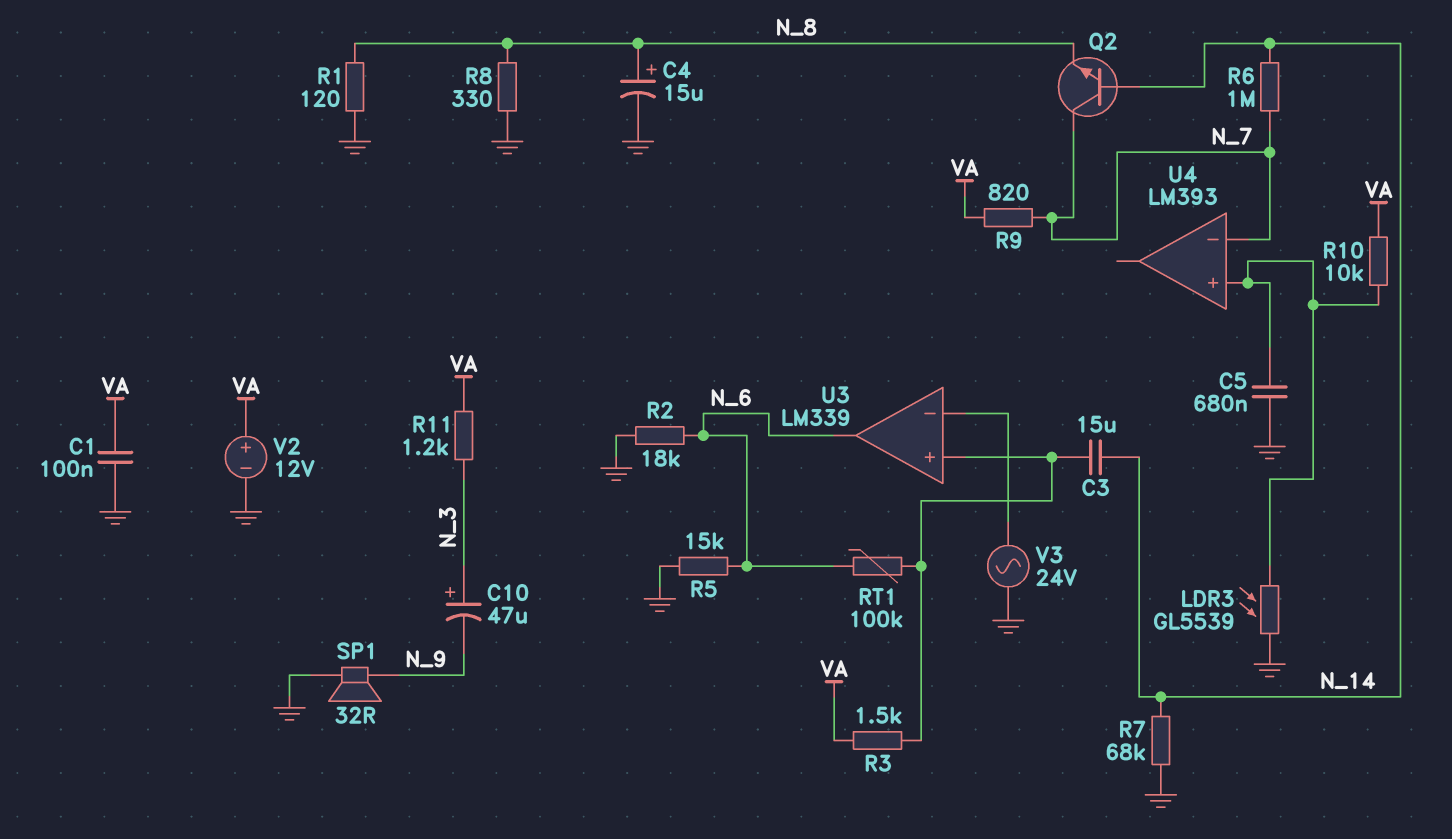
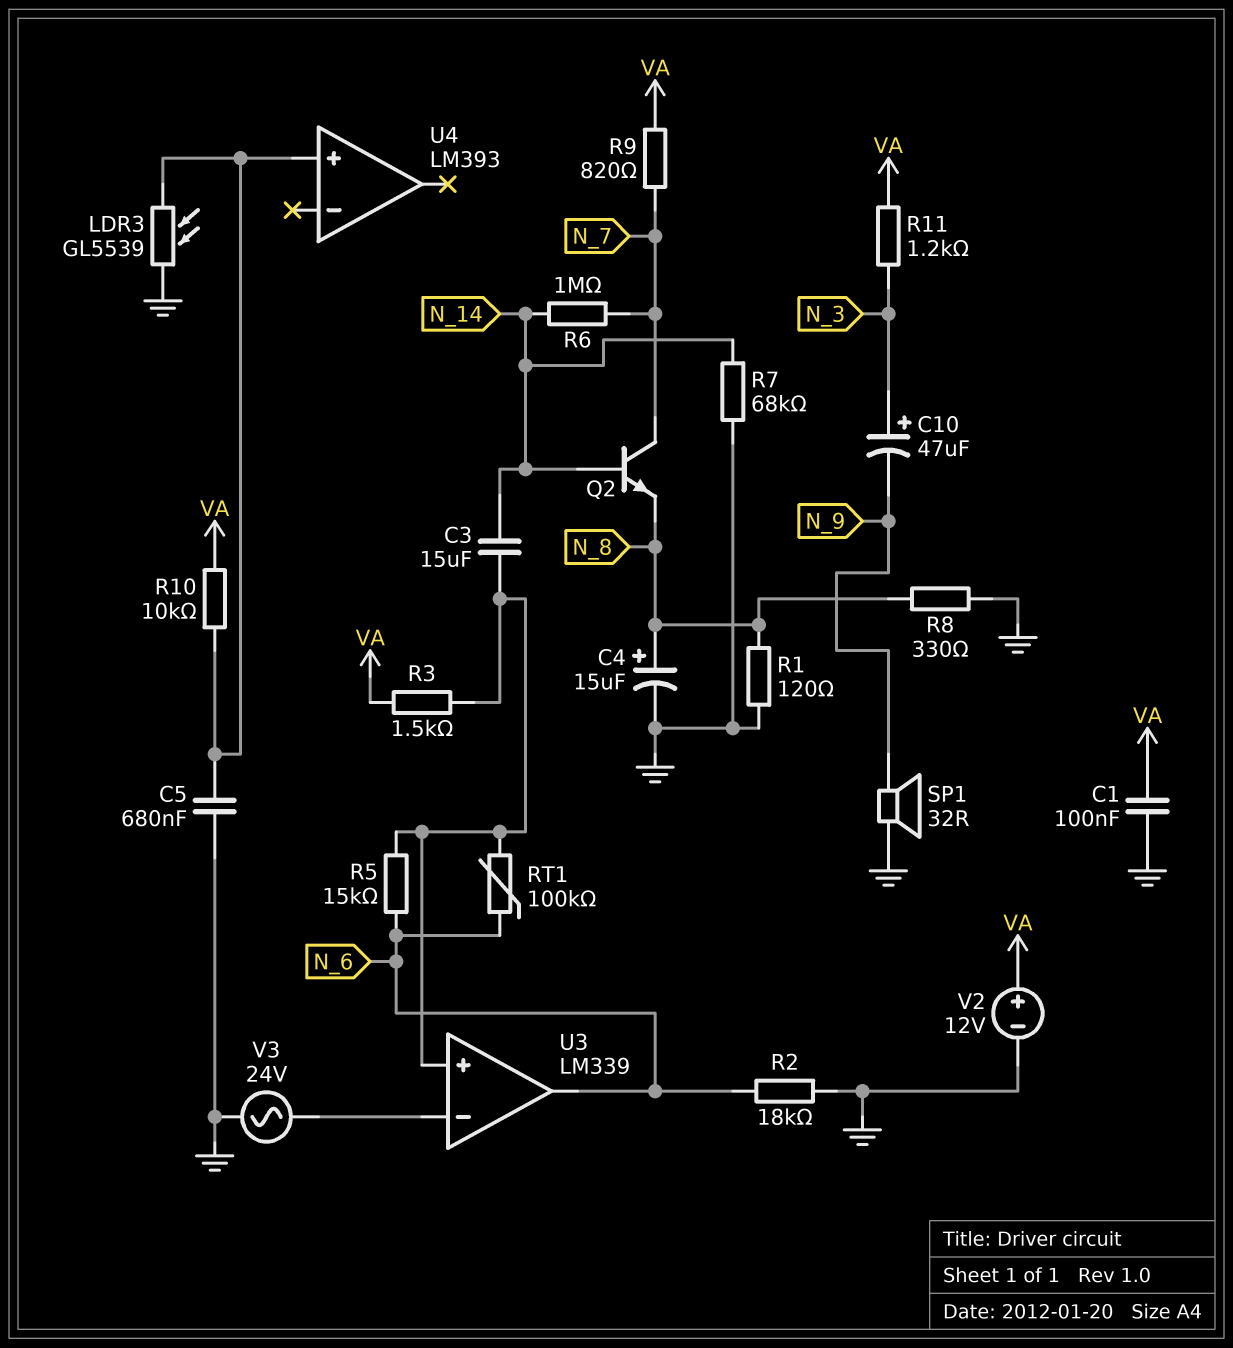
R5: 15k (GND, N_6) -> 15k (N_6, U3/in+)
U4 pin in-: N_7 -> none

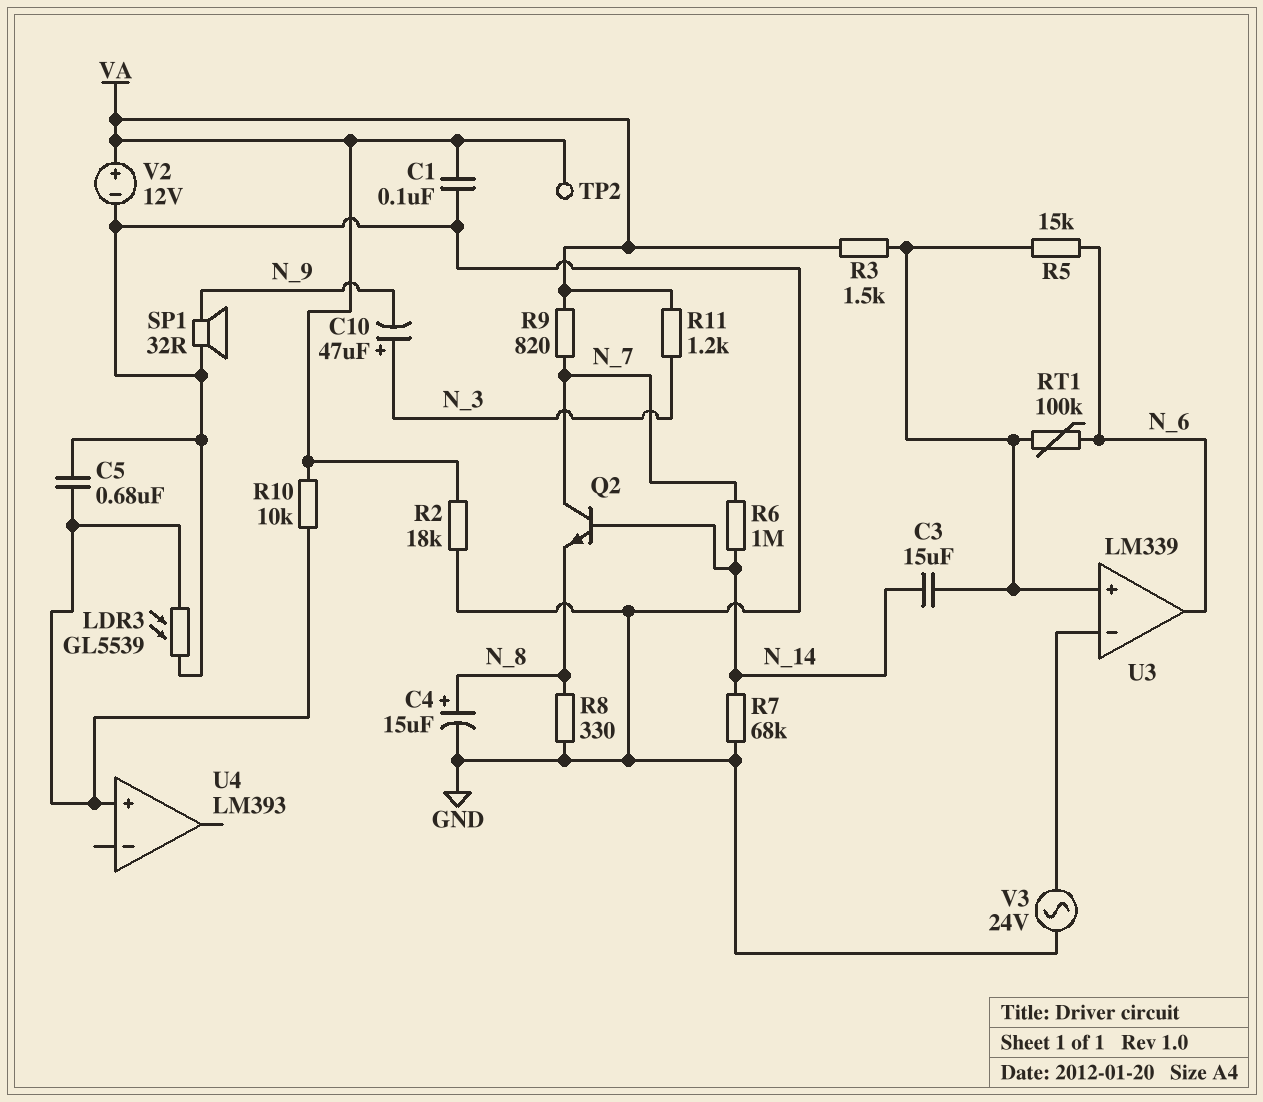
R1: 120 (GND, N_8) -> none
R2: 18k (GND, N_6) -> 18k (GND, VA)
TP2: none -> test point (VA)

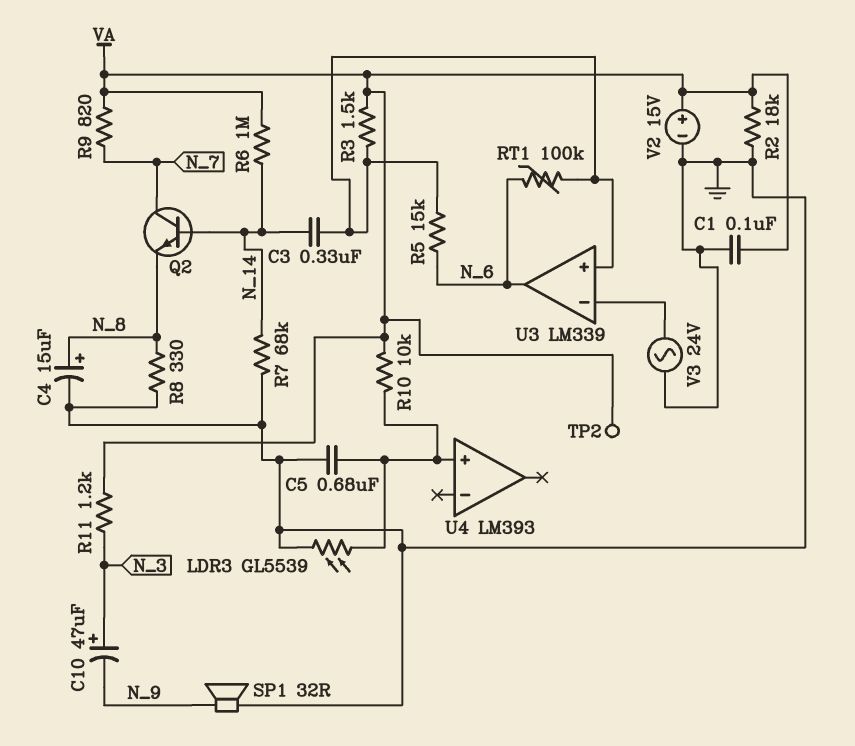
C3: 15uF (N_14, U3/in+) -> 330nF (N_14, U3/in+)
R6: 1M (N_7, N_14) -> 1M (N_14, VA)
V2: 12V (plus VA, minus GND) -> 15V (plus VA, minus GND)

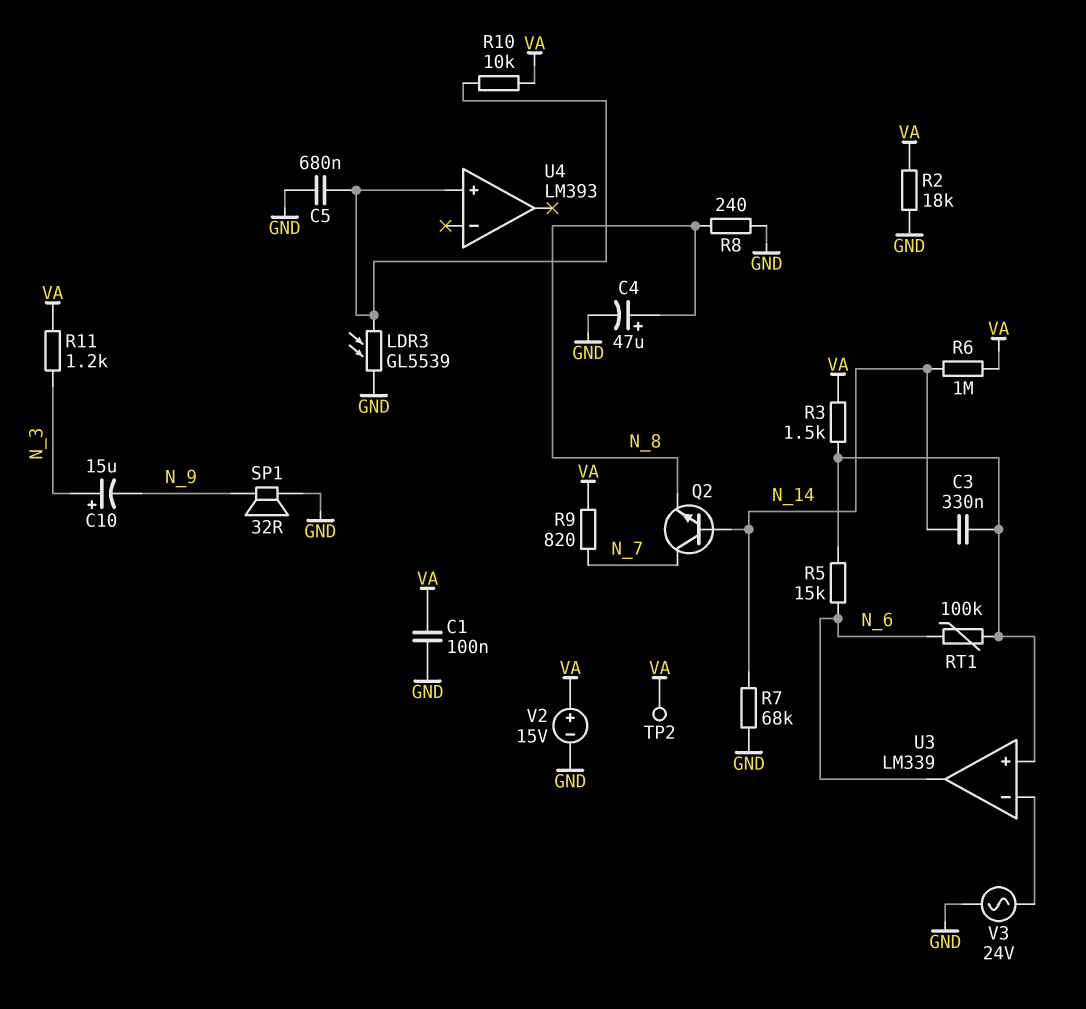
C4: 15uF (plus N_8, minus GND) -> 47uF (plus N_8, minus GND)
C10: 47uF (plus N_3, minus N_9) -> 15uF (plus N_3, minus N_9)
R8: 330 (GND, N_8) -> 240 (GND, N_8)

